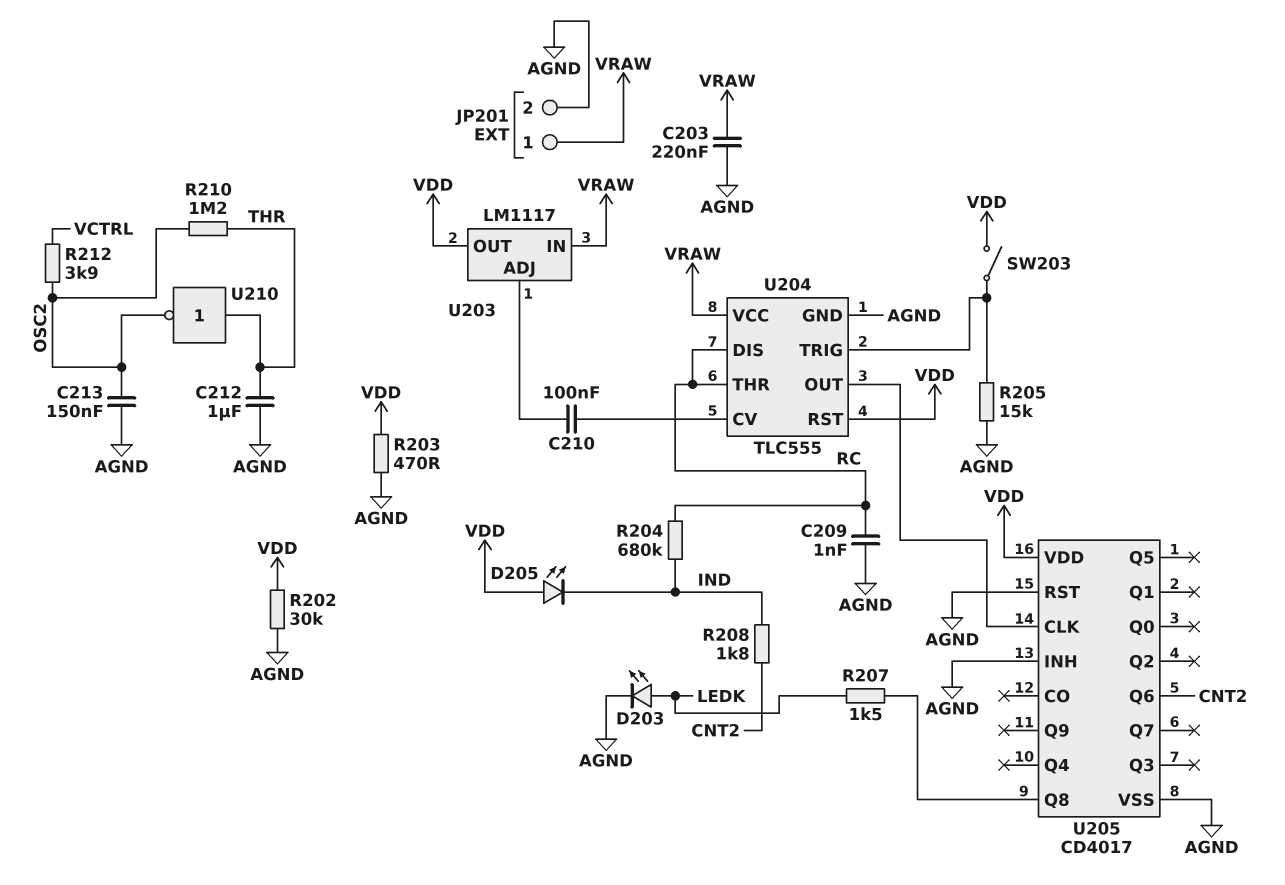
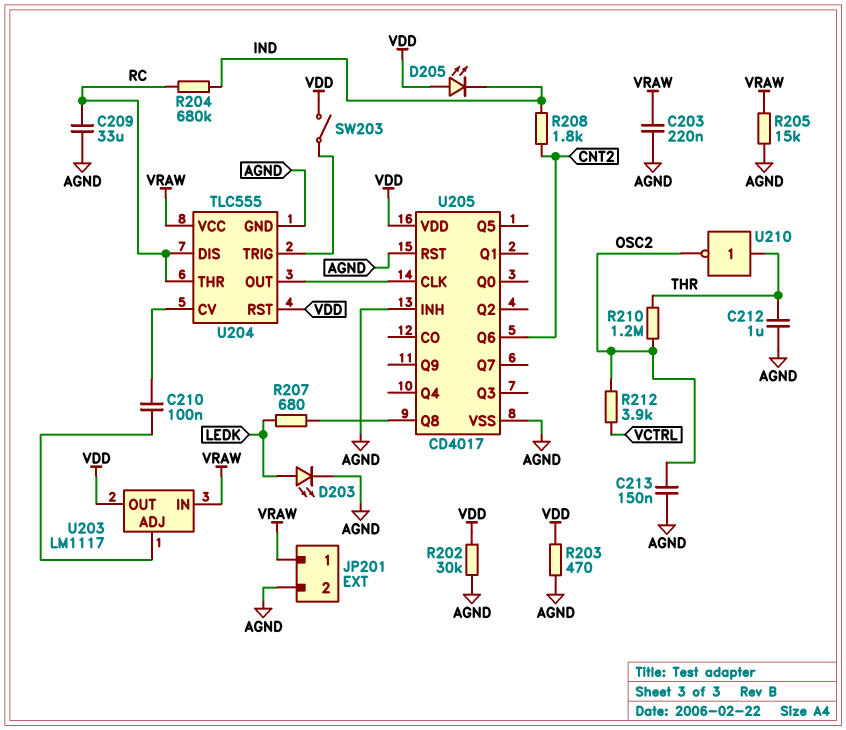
C209: 1nF (AGND, RC) -> 33uF (AGND, RC)
R205: 15k (AGND, U204/TRIG) -> 15k (AGND, VRAW)
R207: 1.5k (LEDK, U205/Q8) -> 680 (LEDK, U205/Q8)

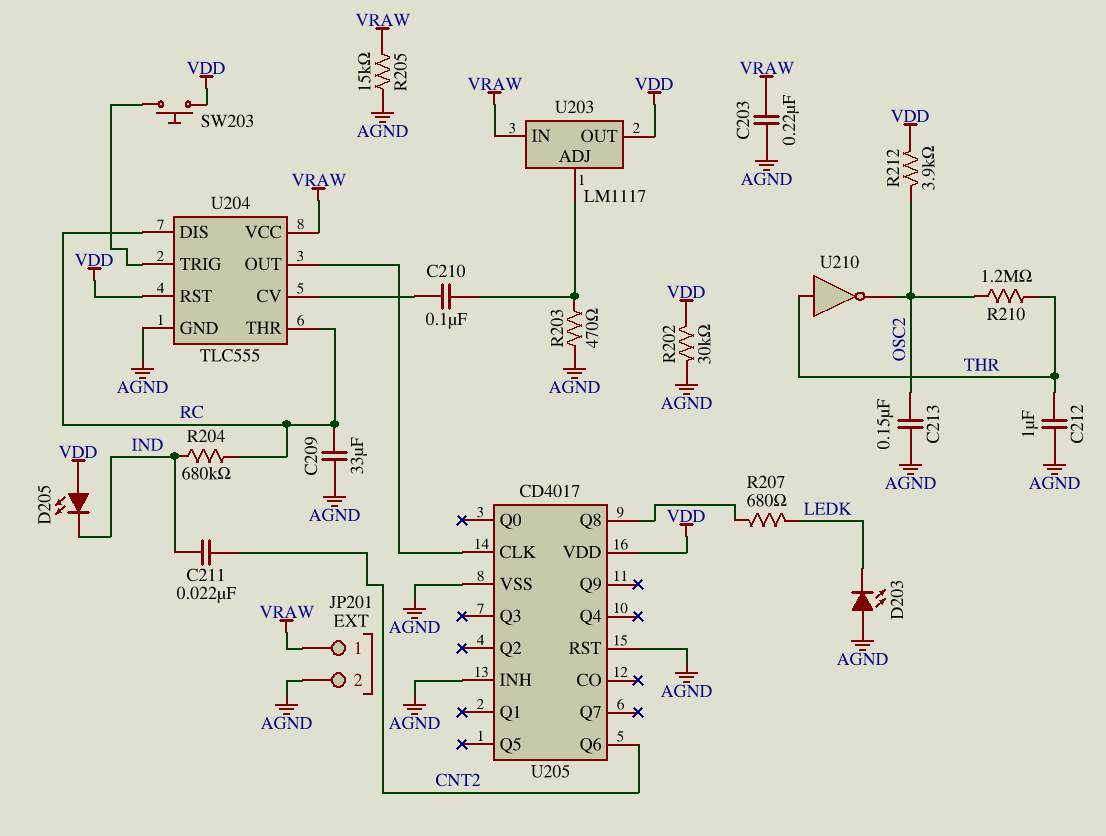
C211: none -> 22nF (CNT2, IND)
D203: LED (A LEDK, K AGND) -> LED (A AGND, K LEDK)
R203: 470 (AGND, VDD) -> 470 (AGND, U203/ADJ)
R208: 1.8k (CNT2, IND) -> none
R212: 3.9k (OSC2, VCTRL) -> 3.9k (OSC2, VDD)
SW203: switch (U204/TRIG, VDD) -> button (U204/TRIG, VDD)

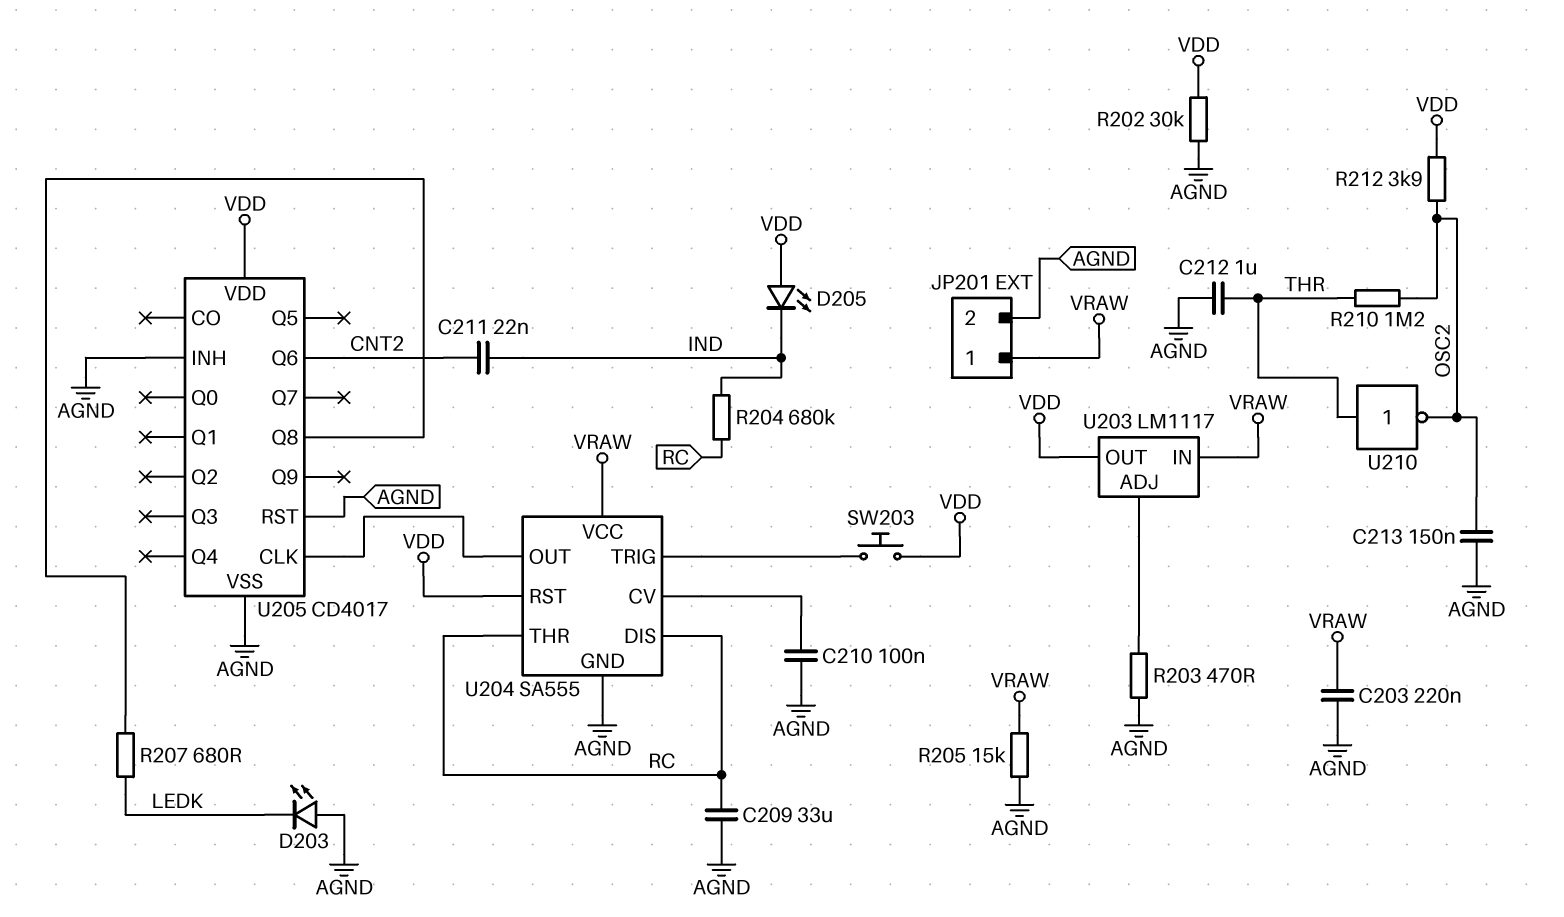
C210: 100nF (U203/ADJ, U204/CV) -> 100nF (AGND, U204/CV)
U204: TLC555 -> SA555

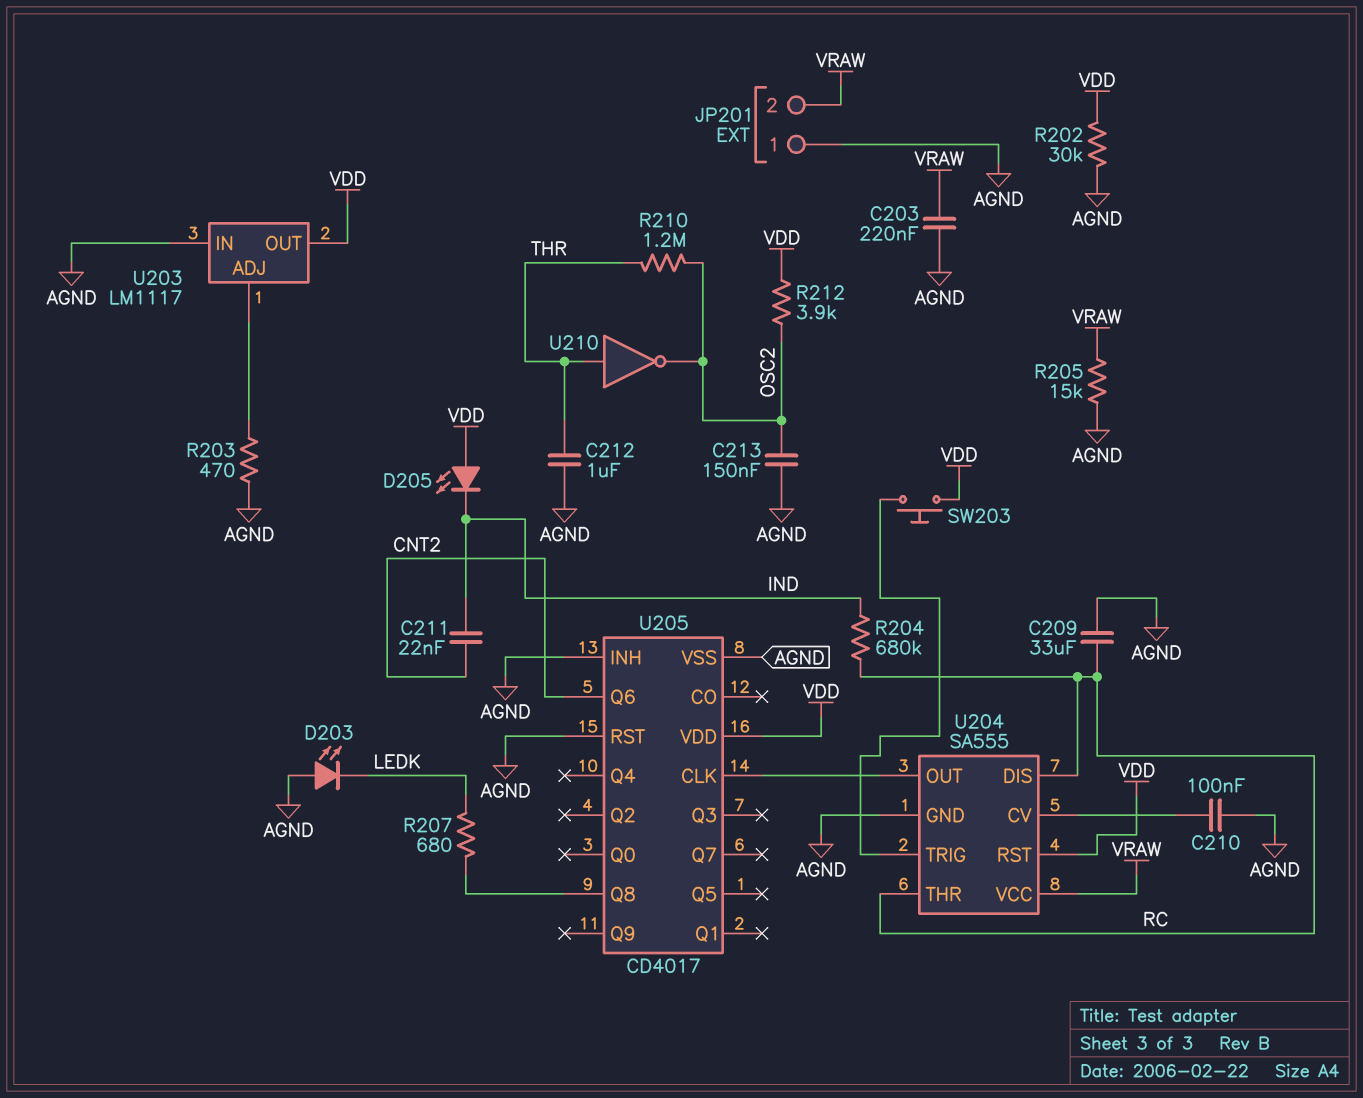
JP201 pin 1: VRAW -> AGND
JP201 pin 2: AGND -> VRAW
U203 pin IN: VRAW -> AGND

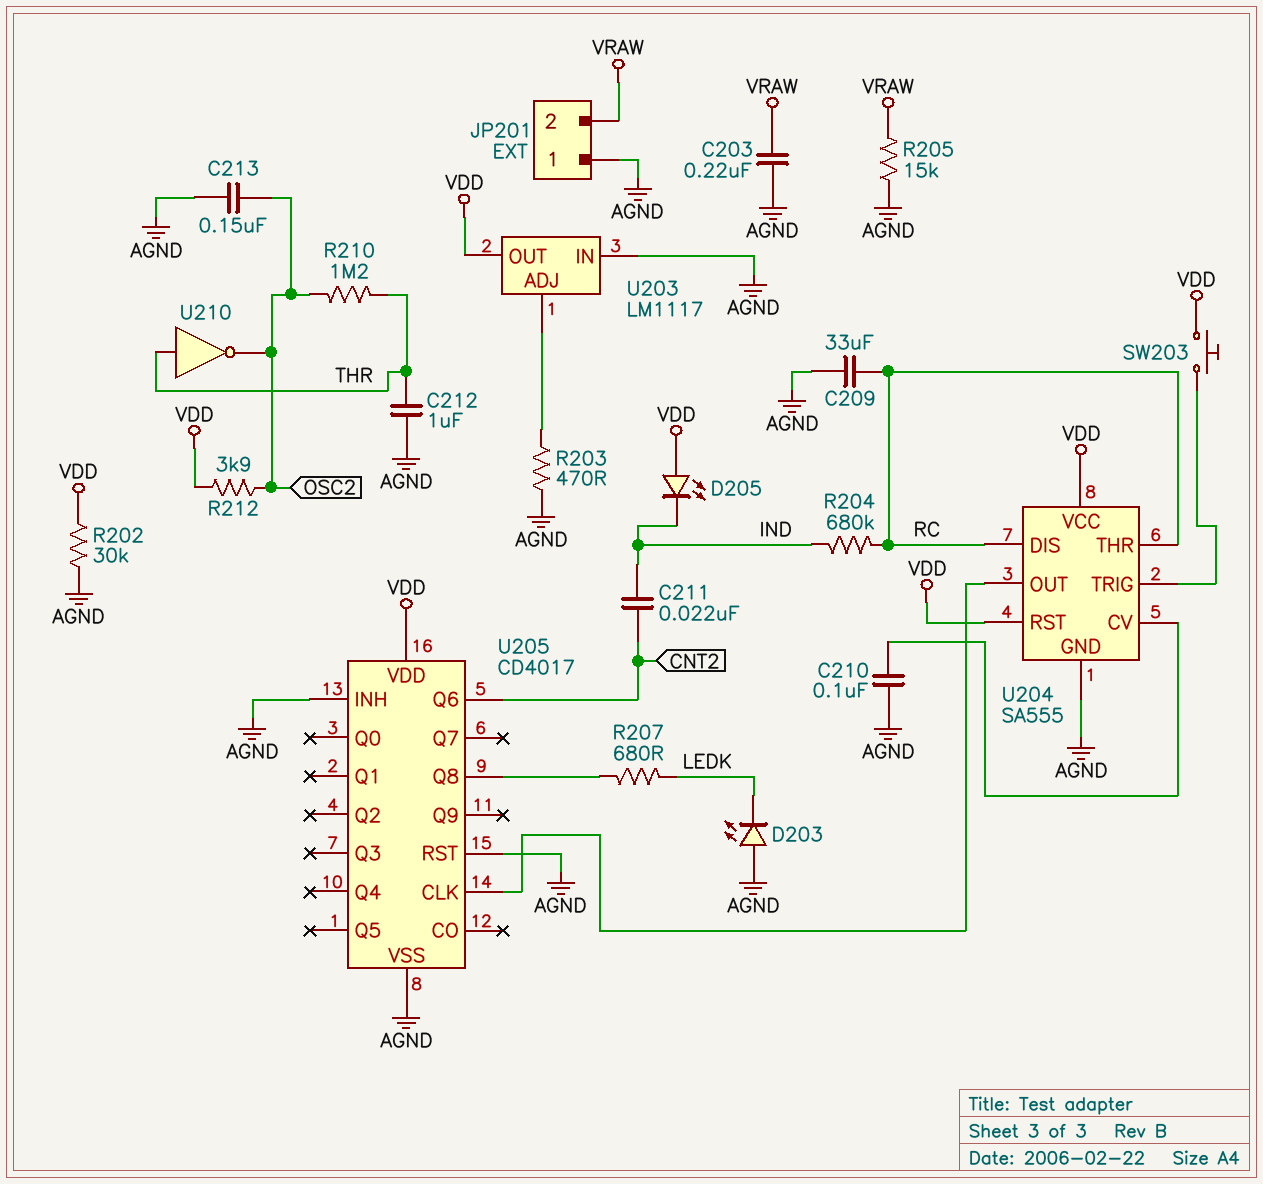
U204 pin VCC: VRAW -> VDD

